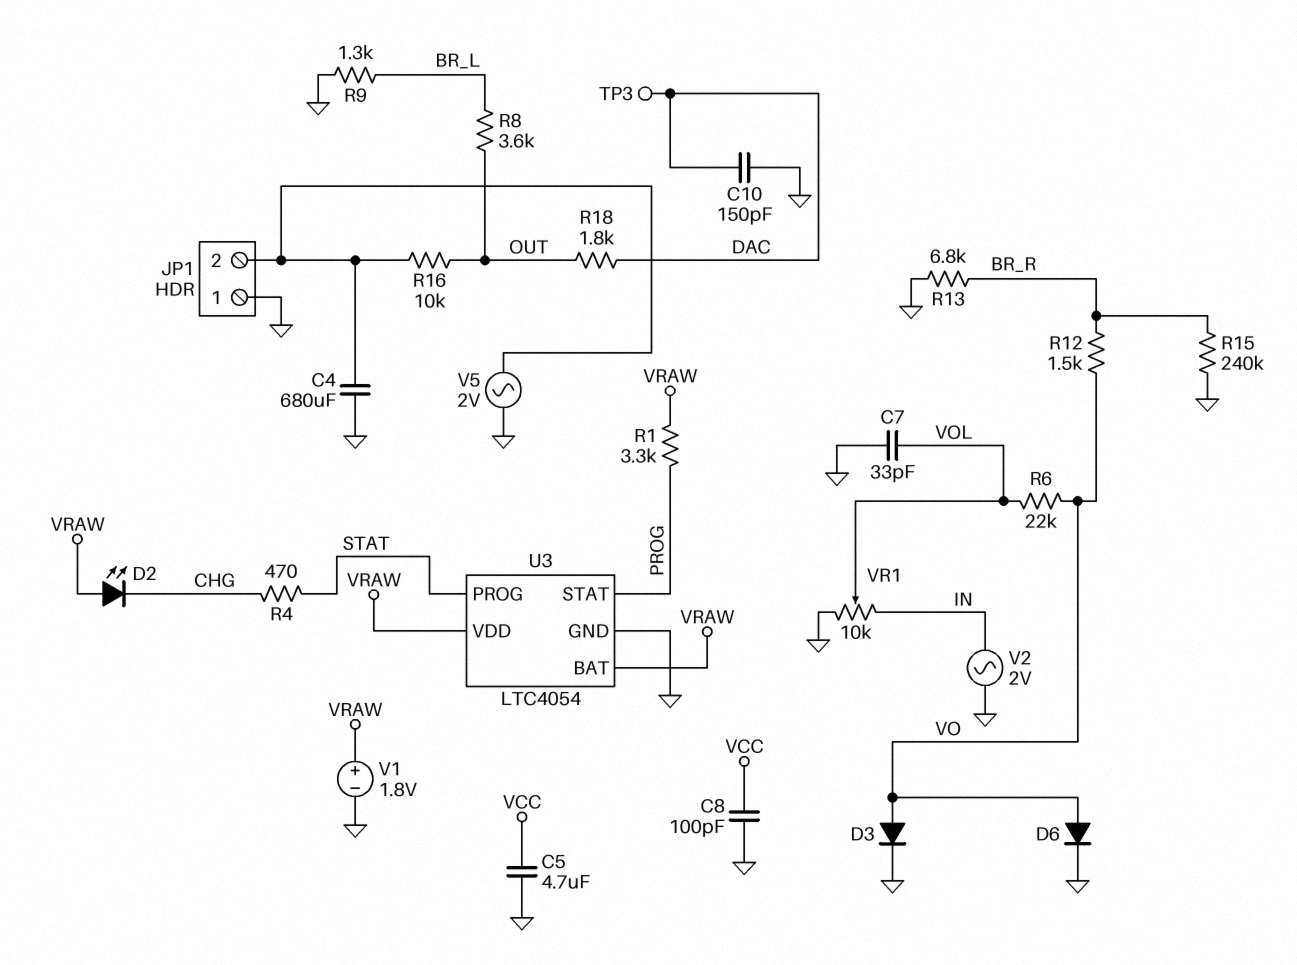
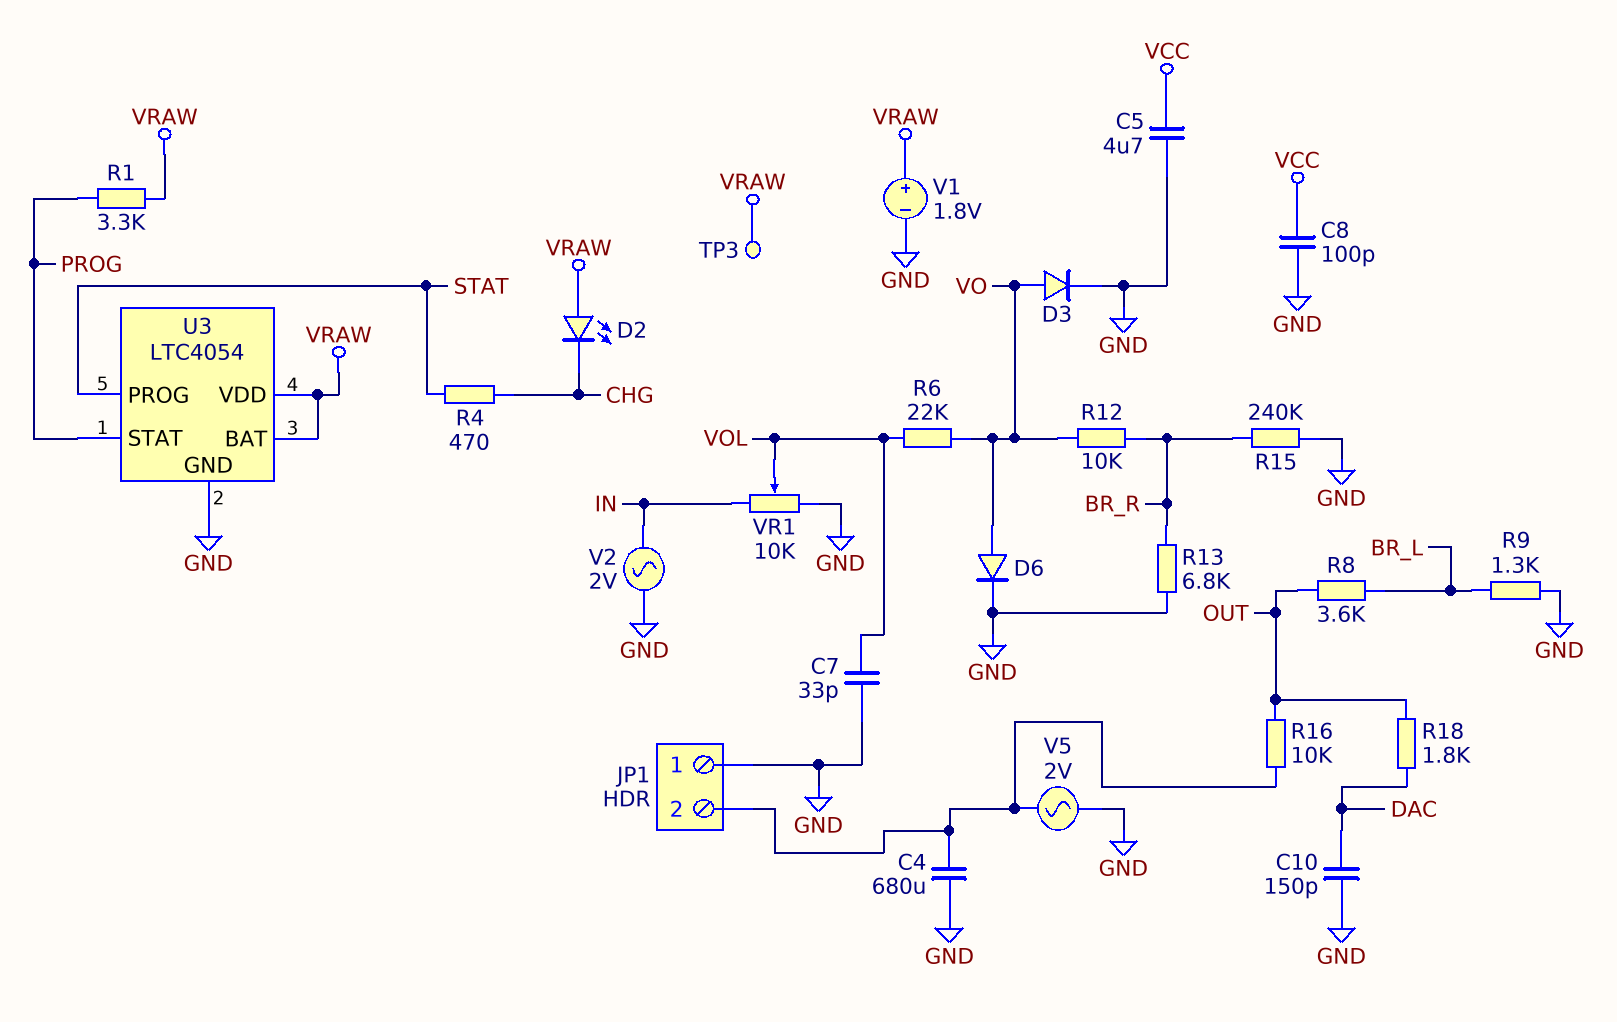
R12: 1.5k (BR_R, VO) -> 10k (BR_R, VO)
TP3: test point (DAC) -> test point (VRAW)

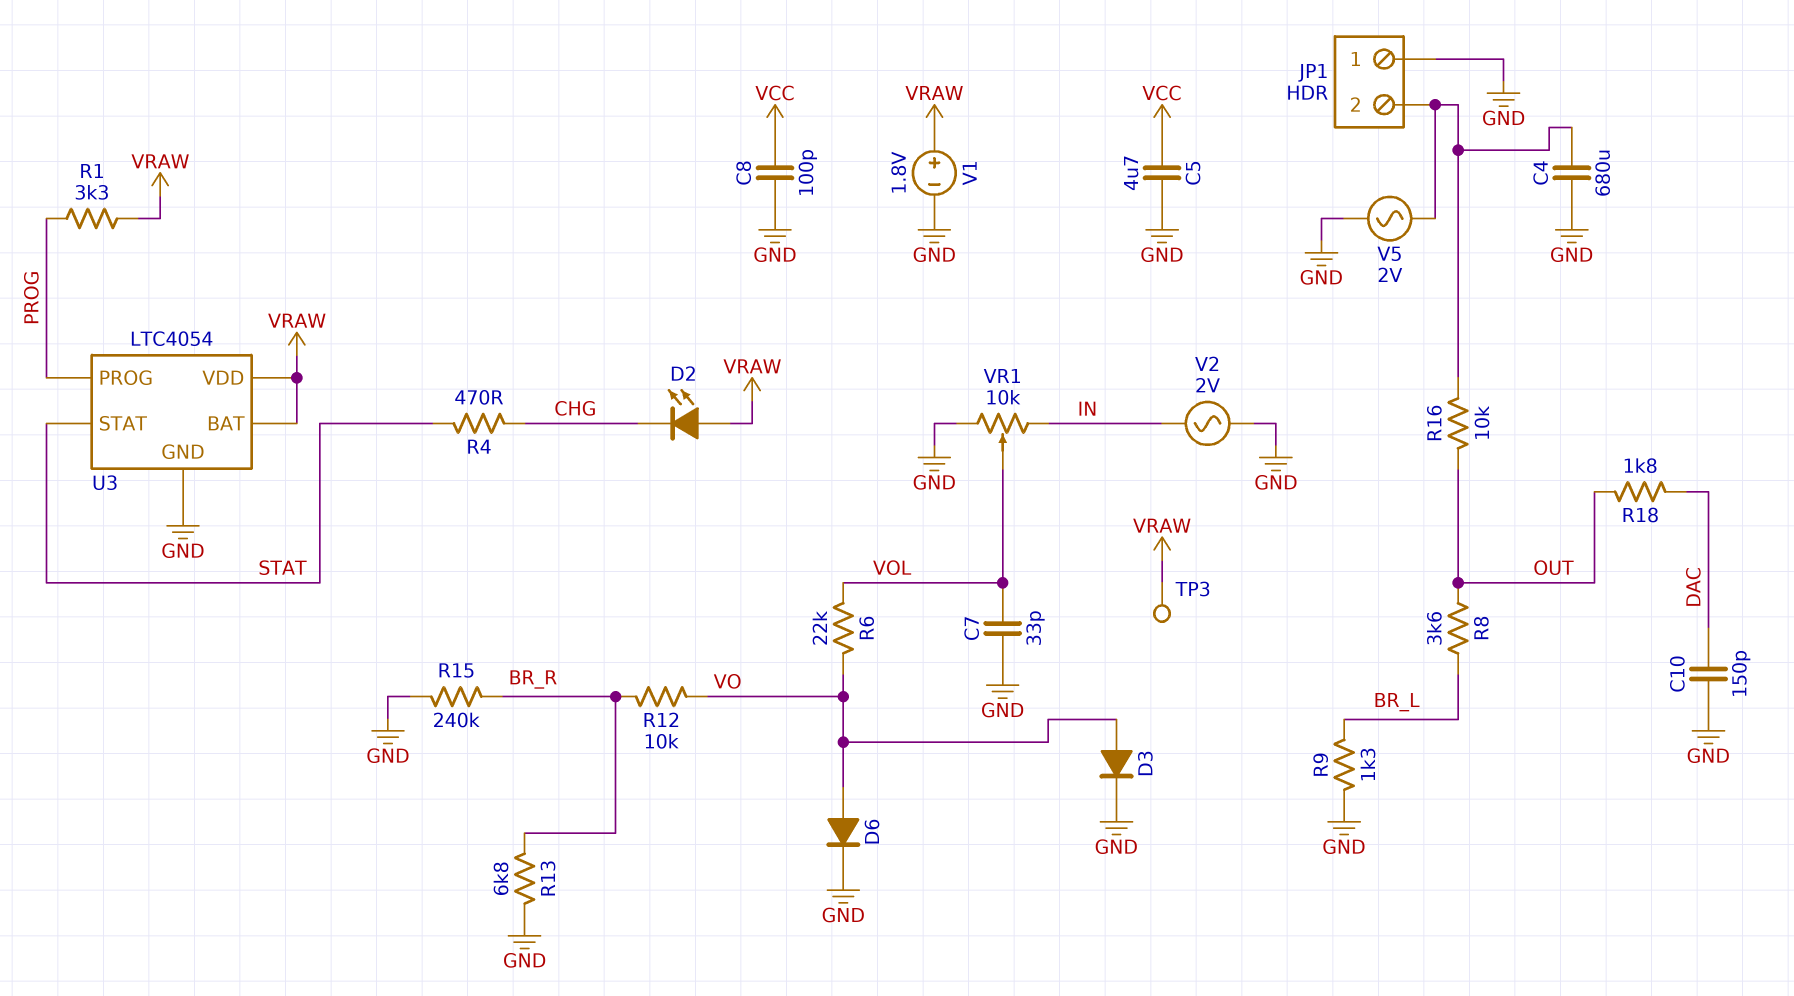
U3 pin PROG: STAT -> PROG
U3 pin STAT: PROG -> STAT

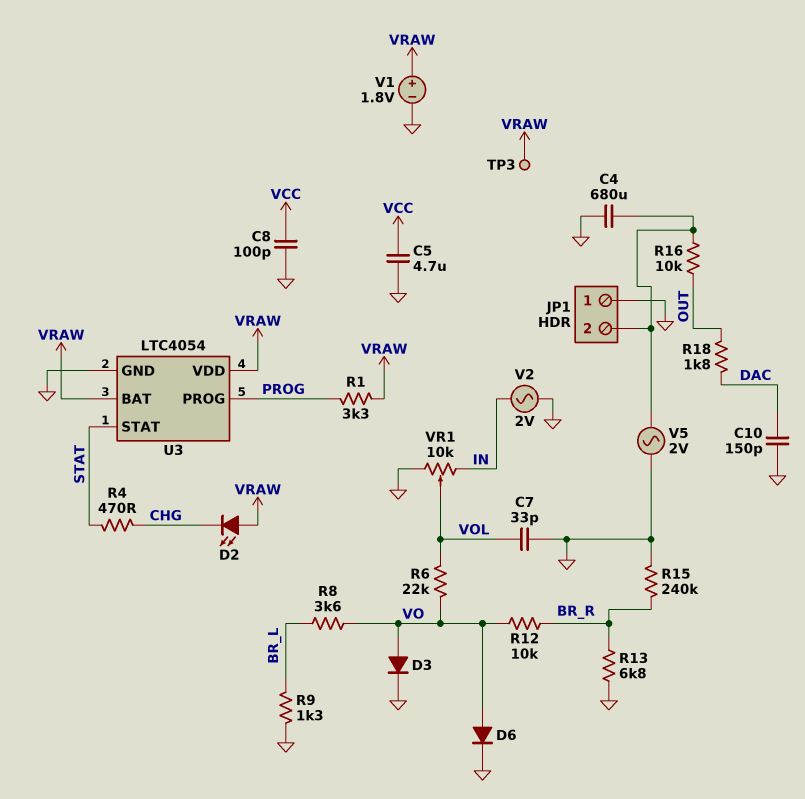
R8: 3.6k (BR_L, OUT) -> 3.6k (BR_L, VO)

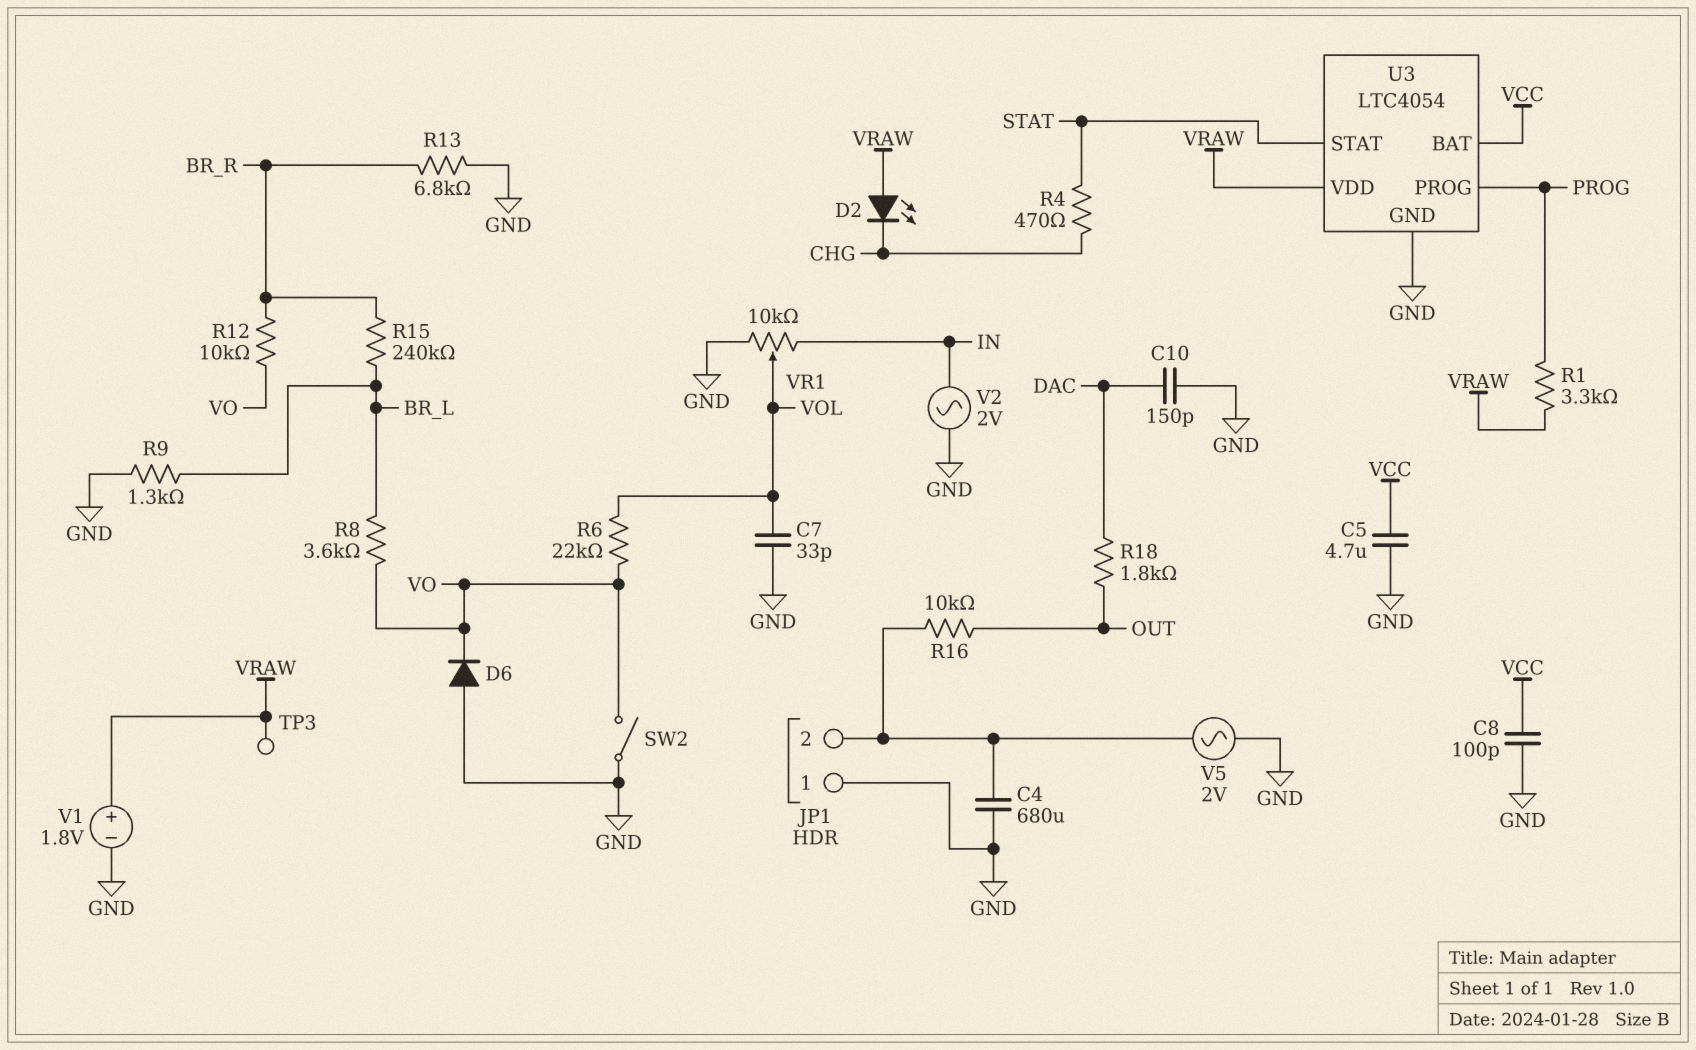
D3: diode (A VO, K GND) -> none
D6: diode (A VO, K GND) -> diode (A GND, K VO)
R15: 240k (BR_R, GND) -> 240k (BR_L, BR_R)
SW2: none -> switch (GND, VO)
U3 pin BAT: VRAW -> VCC

